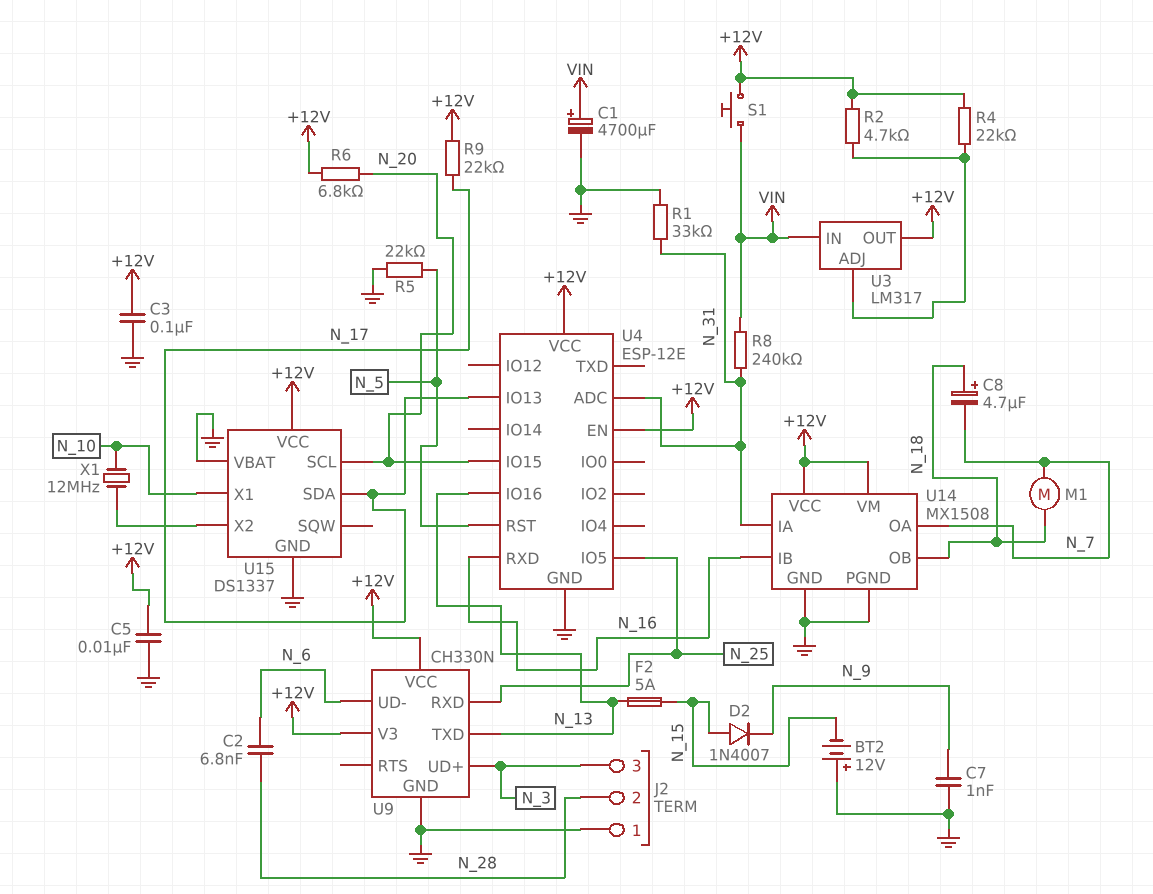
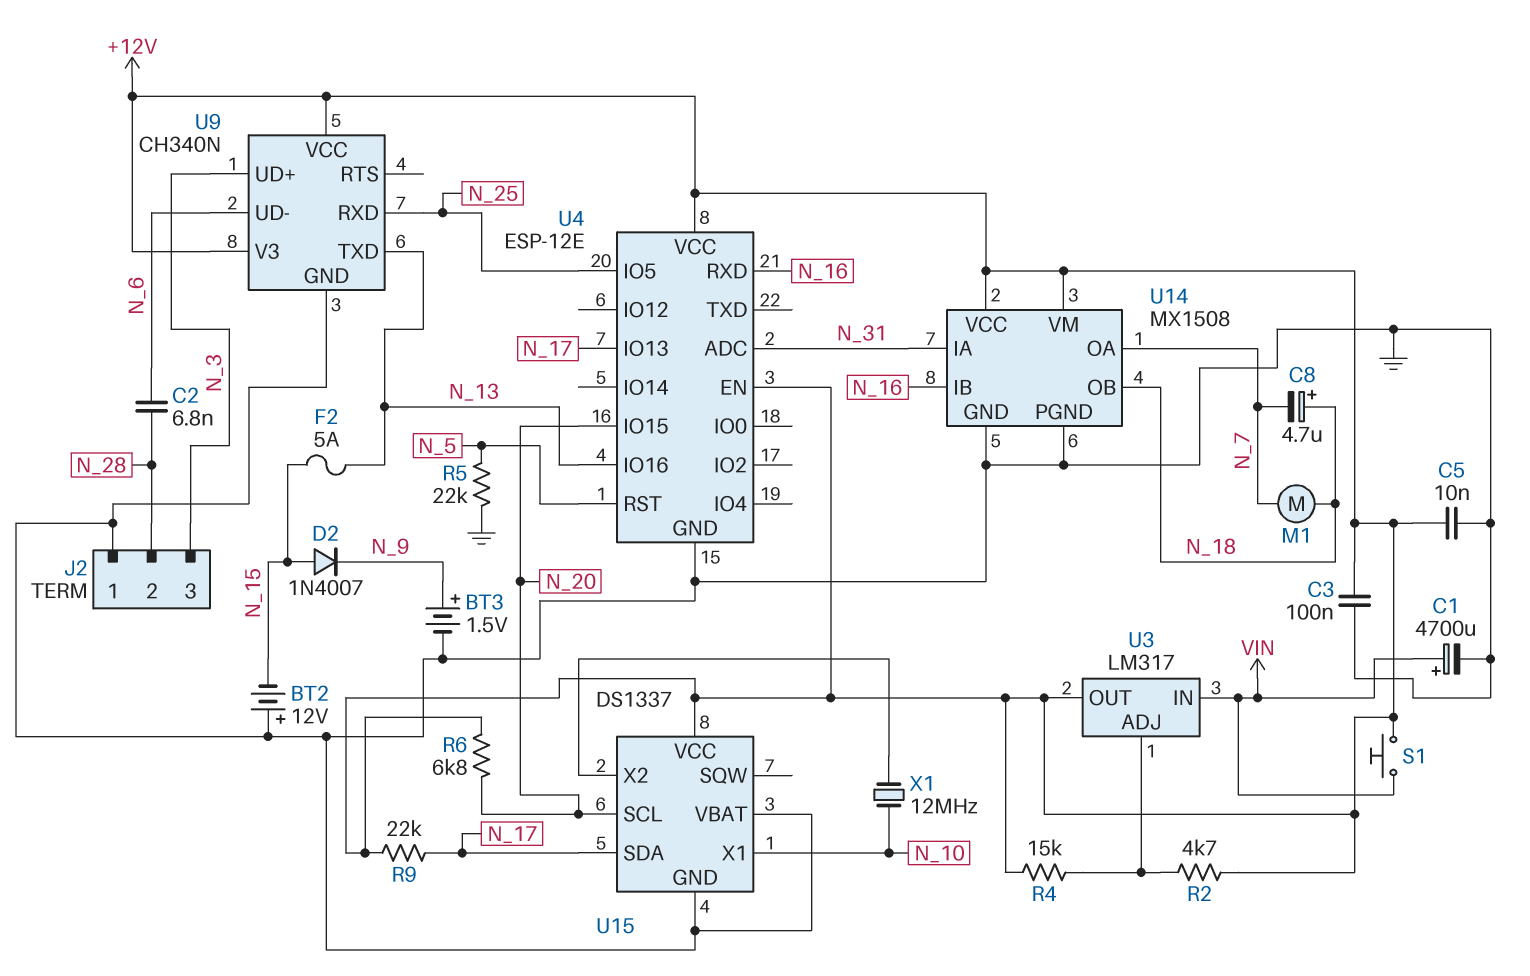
BT3: none -> 1.5V (plus N_9, minus GND)
C7: 1nF (GND, N_9) -> none
R1: 33k (GND, N_31) -> none
R4: 22k (+12V, U3/ADJ) -> 15k (+12V, U3/ADJ)
R8: 240k (N_31, VIN) -> none
U9: CH330N -> CH340N

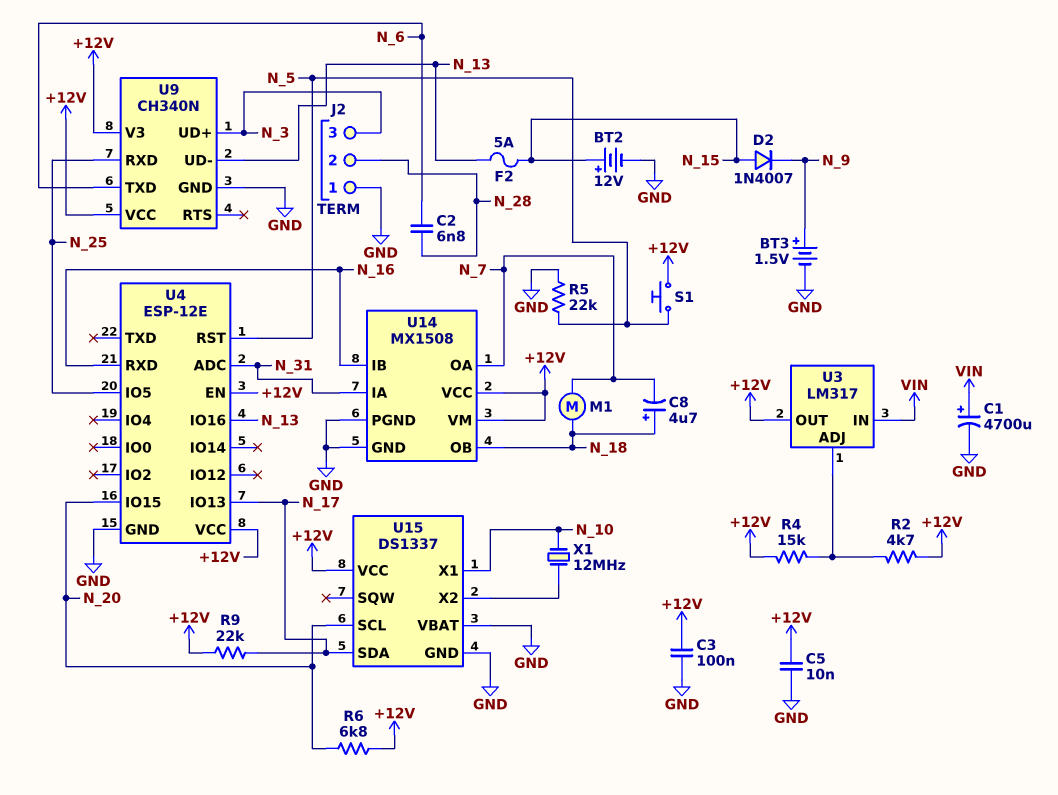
BT2: 12V (plus GND, minus N_15) -> 12V (plus N_15, minus GND)
S1: button (+12V, VIN) -> button (+12V, N_5)
U9 pin TXD: N_13 -> N_6
U9 pin UD-: N_6 -> N_13

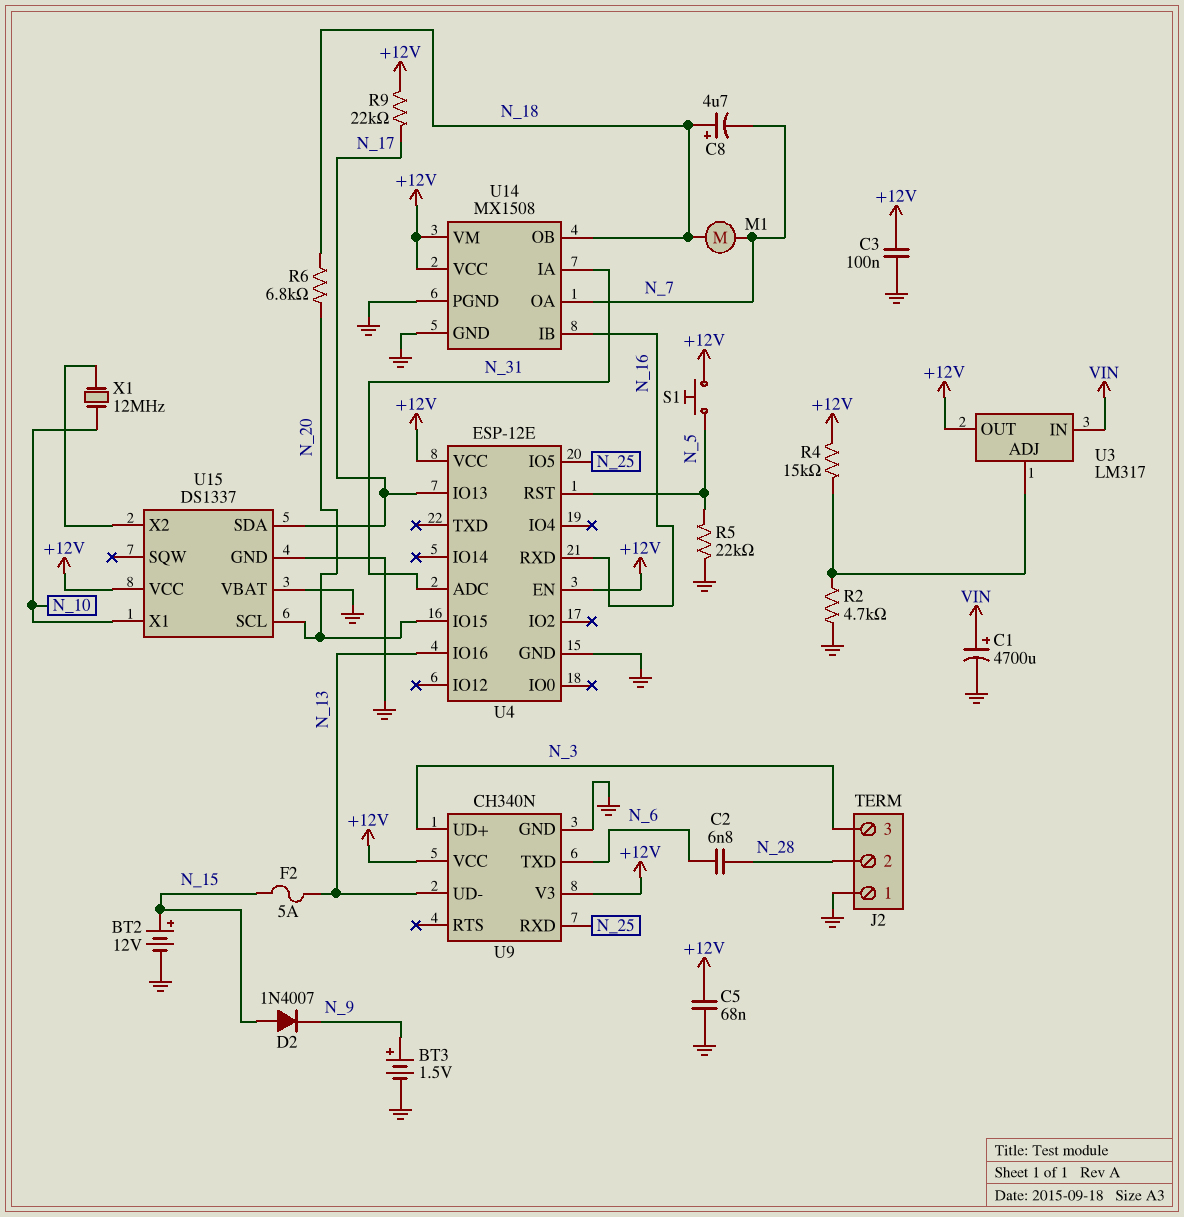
C5: 10nF (+12V, GND) -> 68nF (+12V, GND)
R2: 4.7k (+12V, U3/ADJ) -> 4.7k (GND, U3/ADJ)
R6: 6.8k (+12V, N_20) -> 6.8k (N_18, N_20)

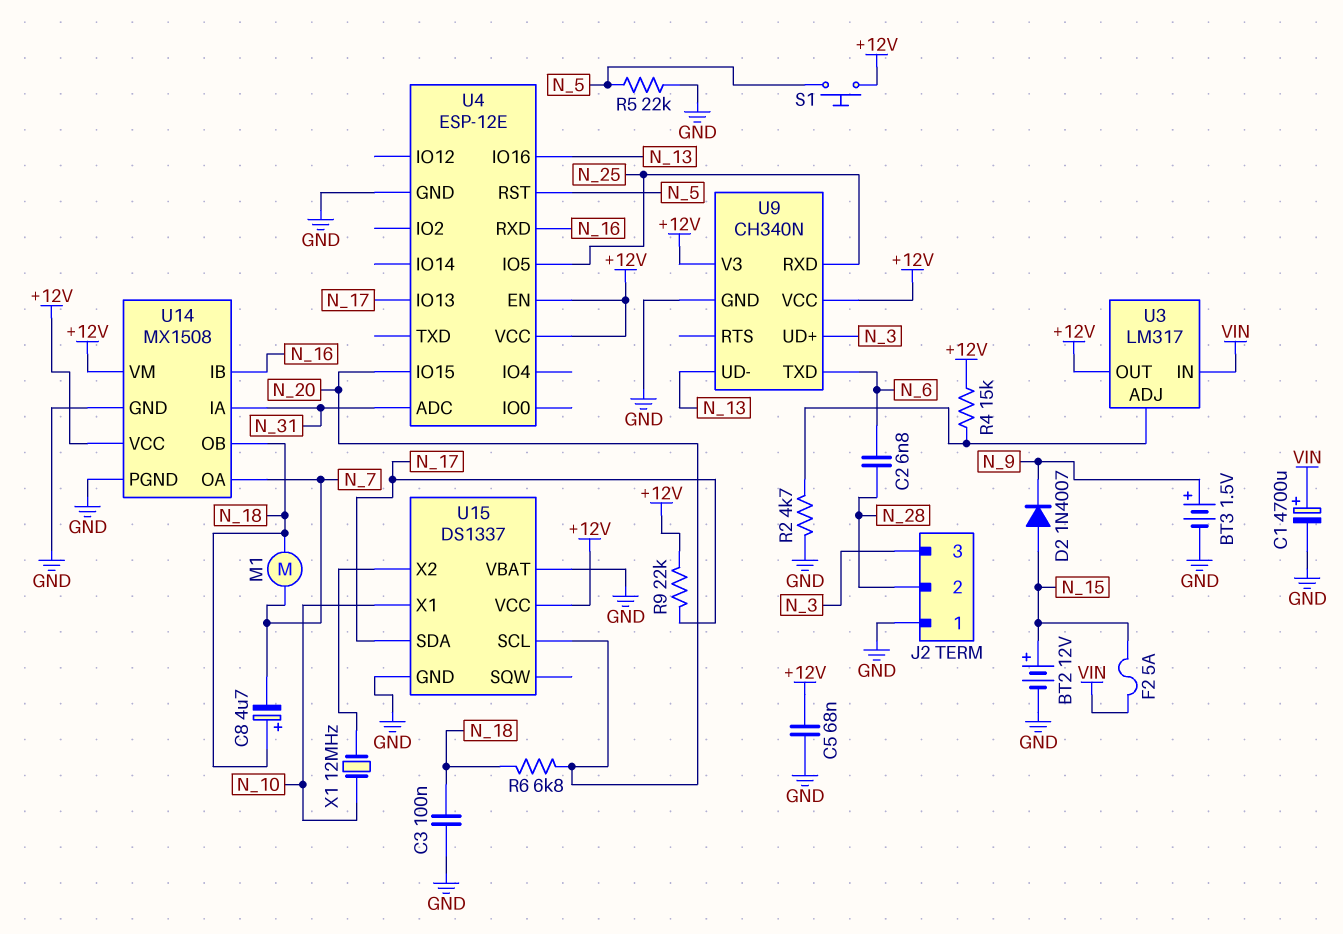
C3: 100nF (+12V, GND) -> 100nF (GND, N_18)
F2: 5A (N_13, N_15) -> 5A (N_15, VIN)

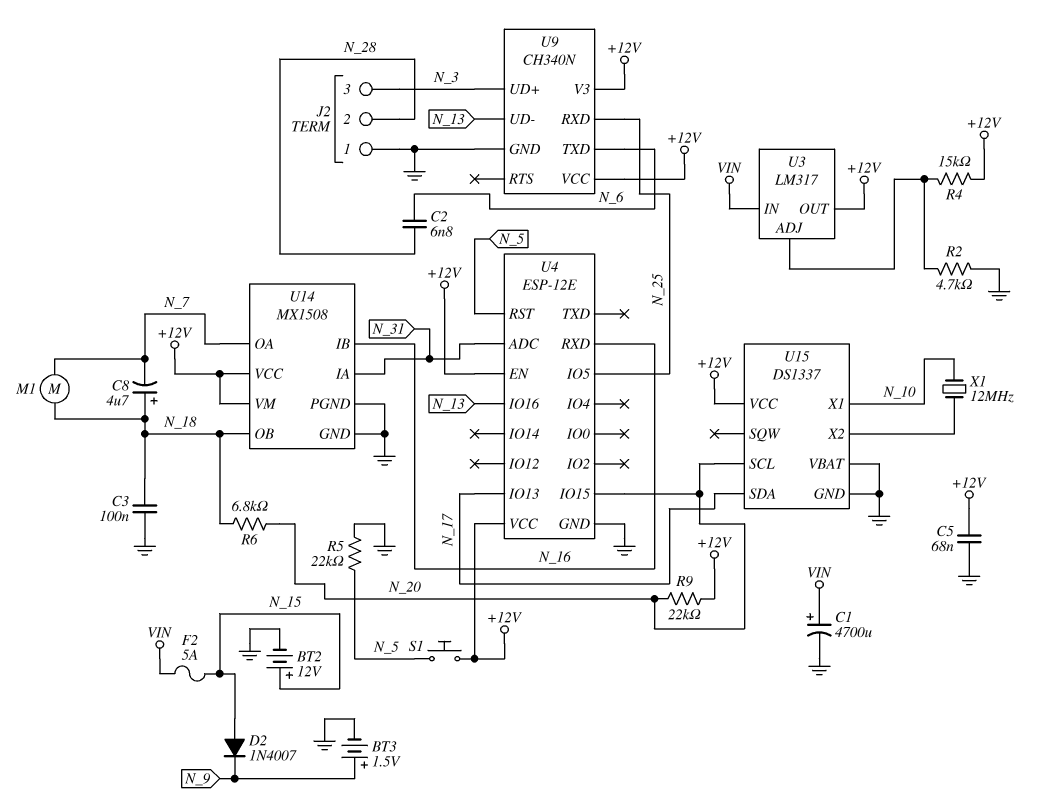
R9: 22k (+12V, N_17) -> 22k (+12V, N_20)

